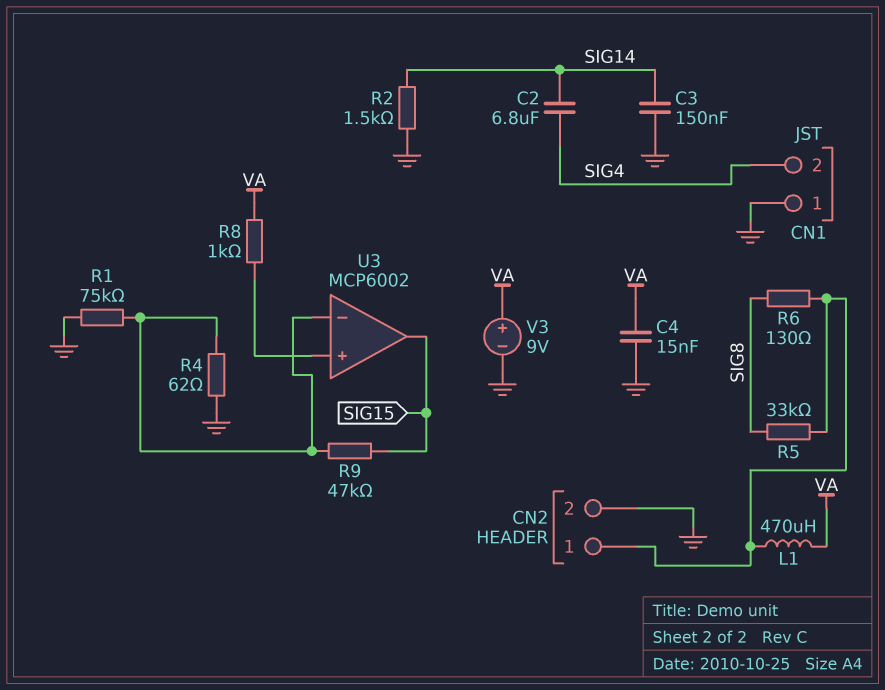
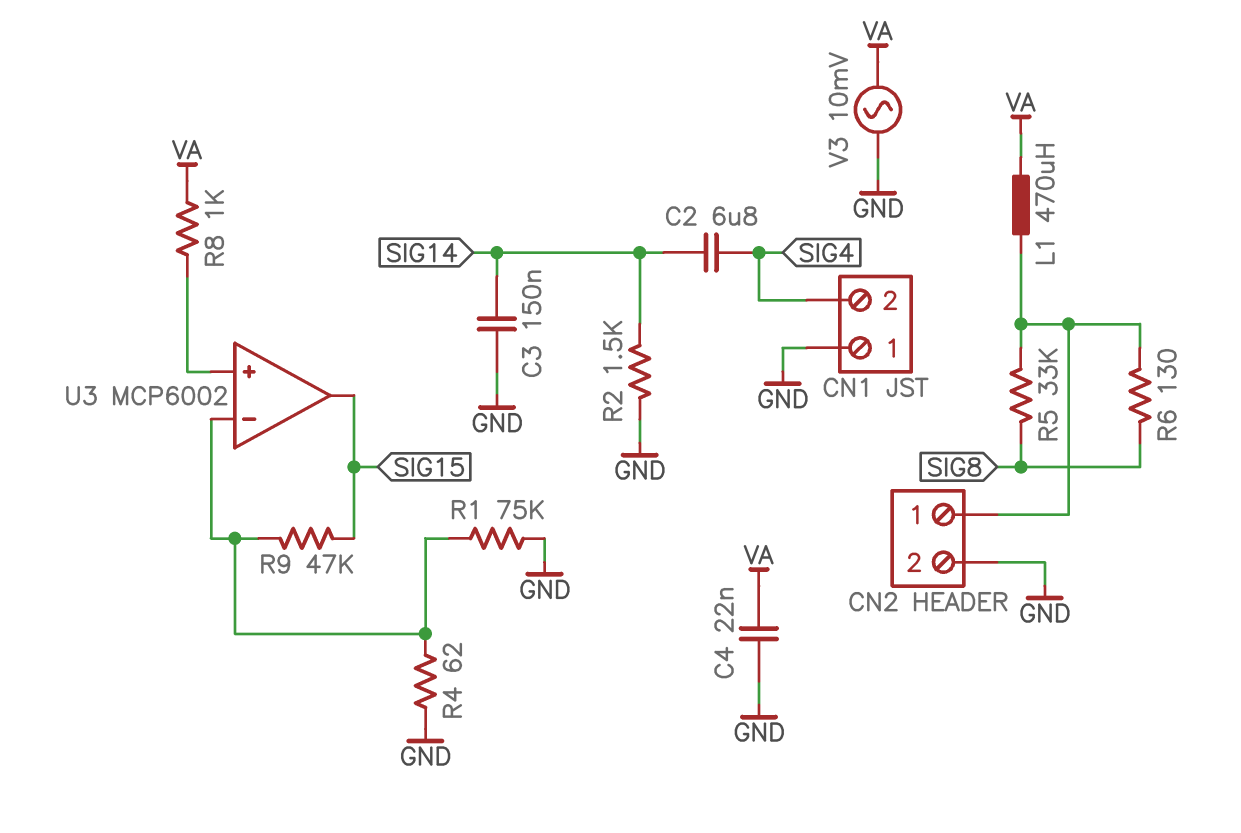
C4: 15nF (GND, VA) -> 22nF (GND, VA)
V3: 9V (plus VA, minus GND) -> AC 10mV (GND, VA)

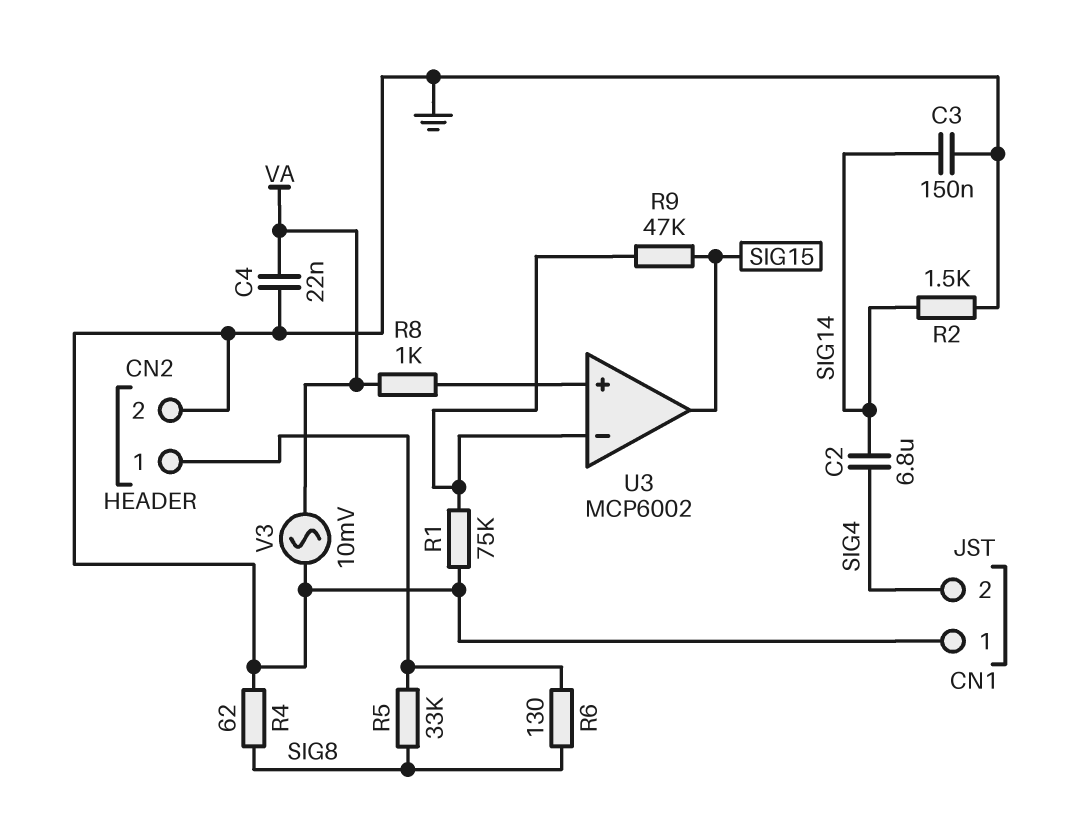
L1: 470uH (CN2/1, VA) -> none
R4: 62 (GND, U3/in-) -> 62 (GND, SIG8)

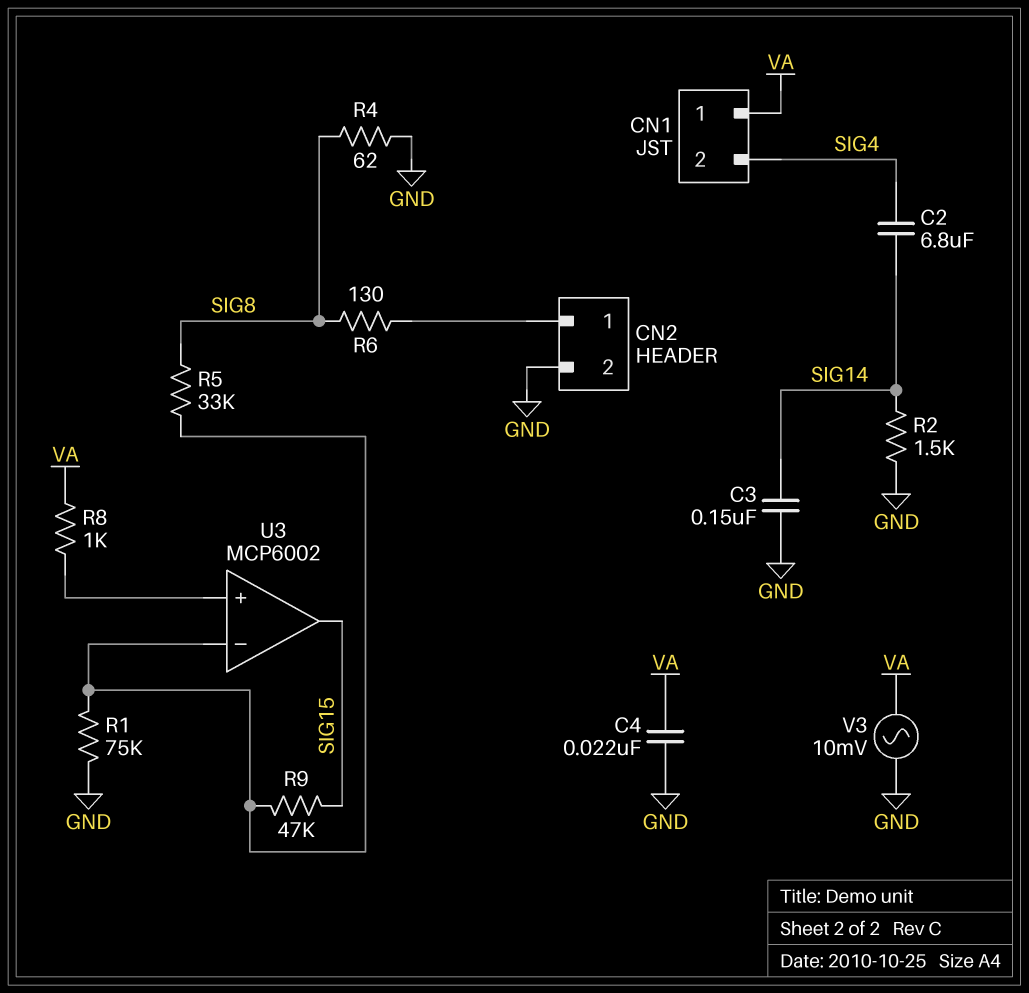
CN1 pin 1: GND -> VA
R5: 33k (CN2/1, SIG8) -> 33k (SIG8, U3/in-)

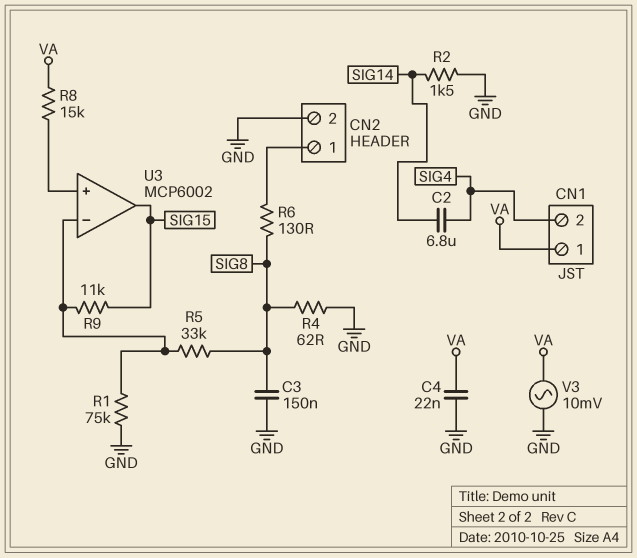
C3: 150nF (GND, SIG14) -> 150nF (GND, SIG8)
R8: 1k (U3/in+, VA) -> 15k (U3/in+, VA)
R9: 47k (SIG15, U3/in-) -> 11k (SIG15, U3/in-)

